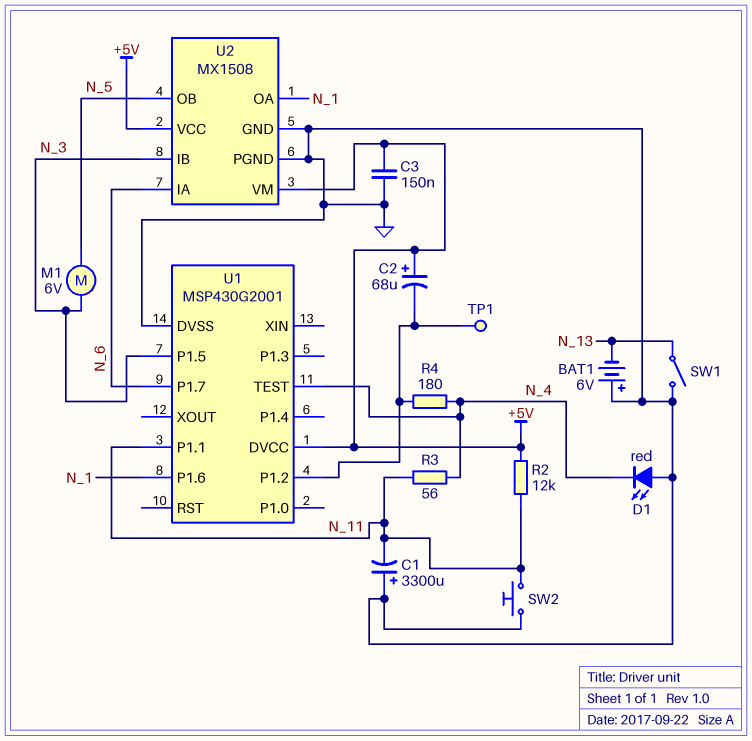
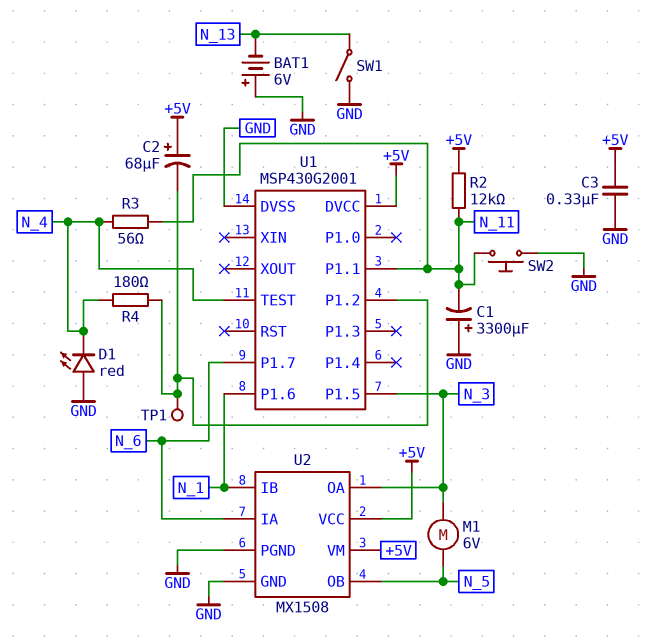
C3: 150nF (+5V, GND) -> 330nF (+5V, GND)
U2 pin IB: N_3 -> N_1
U2 pin OA: N_1 -> N_3

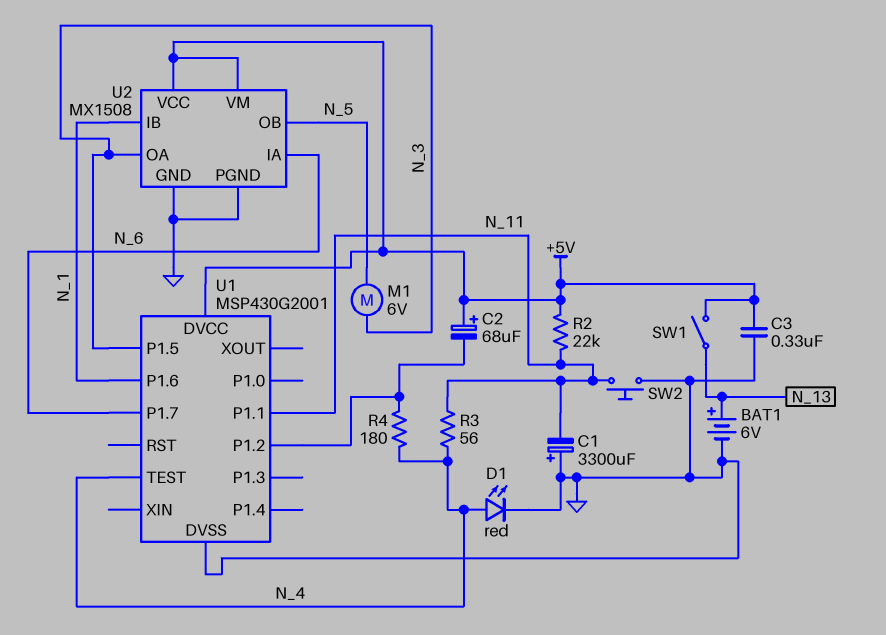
BAT1: 6V (plus GND, minus N_13) -> 6V (plus N_13, minus GND)
D1: LED red (A GND, K N_4) -> LED red (A N_4, K GND)
R2: 12k (+5V, N_11) -> 22k (+5V, N_11)
SW1: switch (GND, N_13) -> switch (+5V, N_13)
TP1: test point (U1/P1.2) -> none

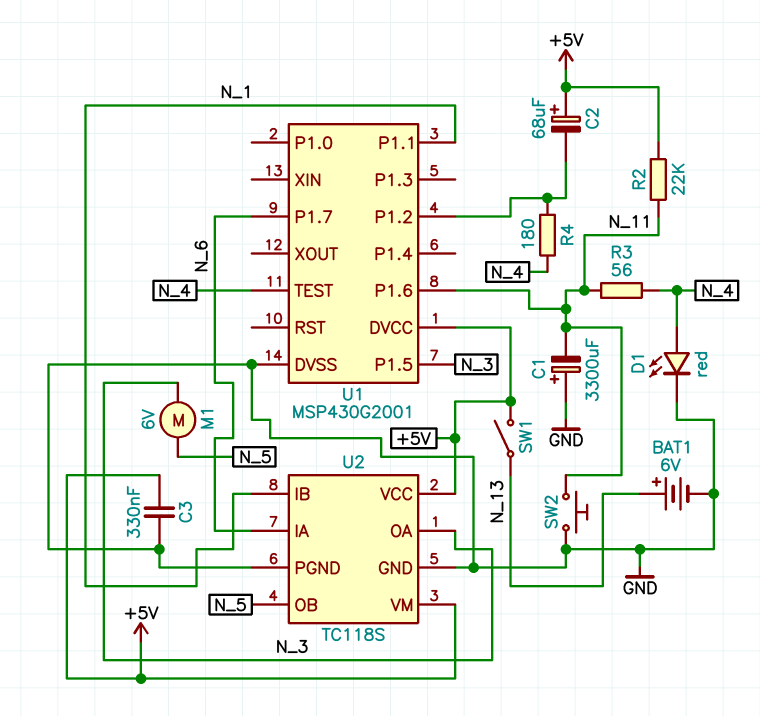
U1 pin P1.1: N_11 -> N_1
U1 pin P1.6: N_1 -> N_11
U2: MX1508 -> TC118S

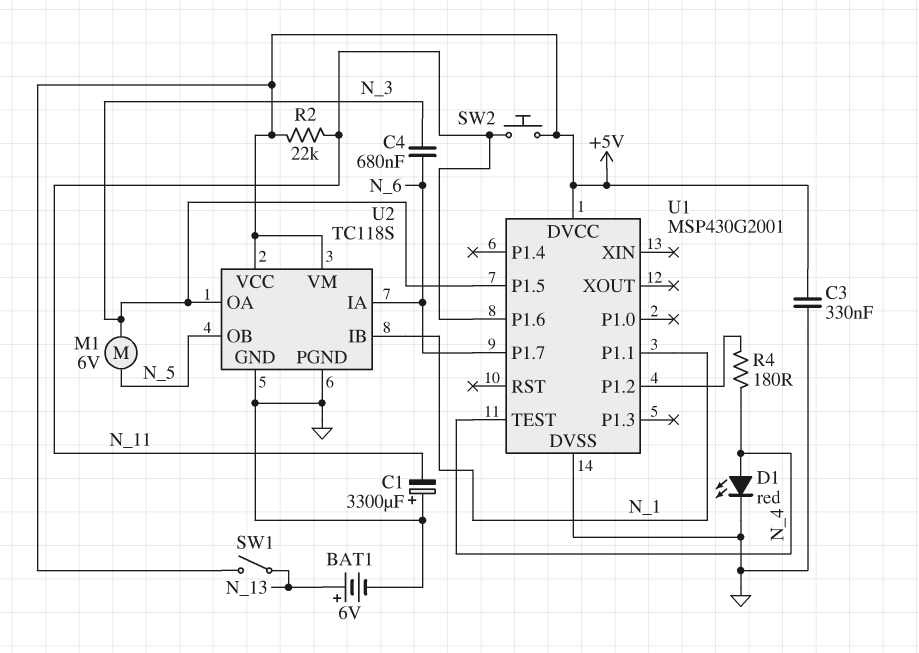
C2: 68uF (plus +5V, minus U1/P1.2) -> none
C4: none -> 680nF (N_3, N_6)
R3: 56 (N_4, N_11) -> none
SW2: button (GND, N_11) -> button (+5V, N_11)

